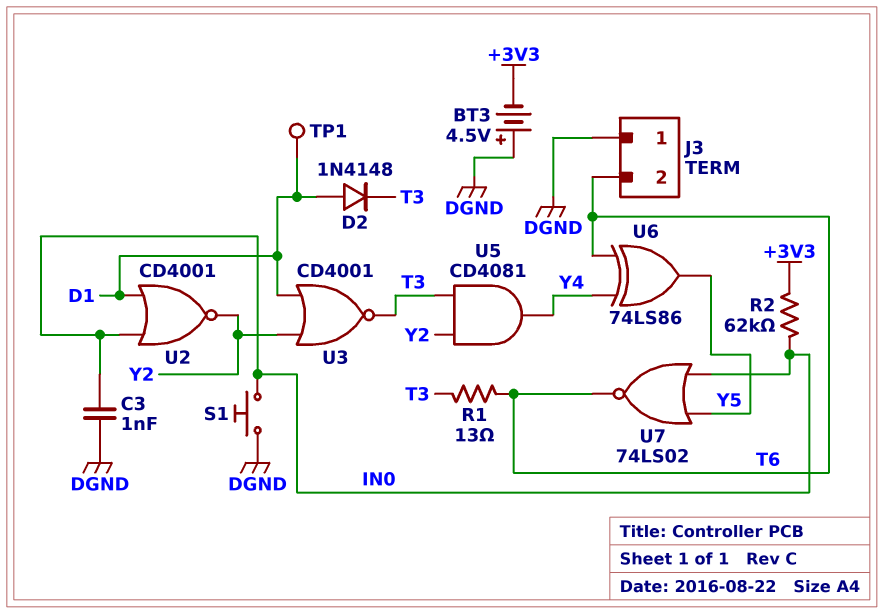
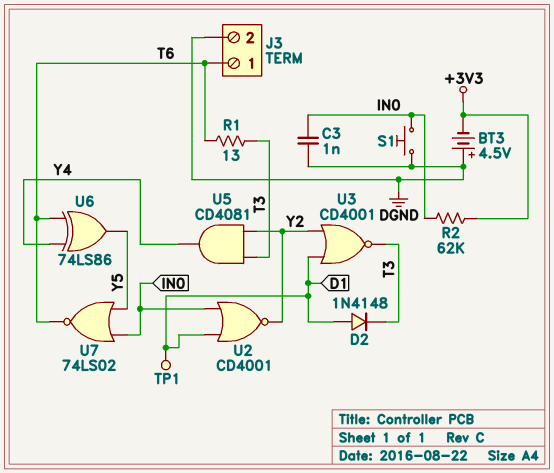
J3 pin 1: DGND -> T6
J3 pin 2: T6 -> DGND

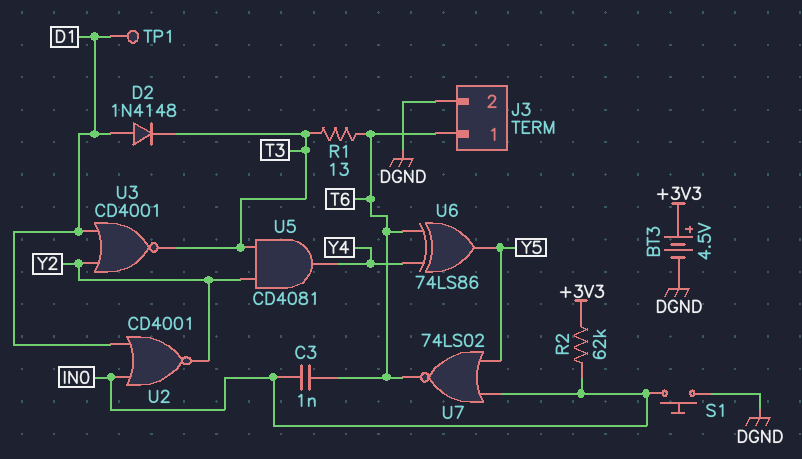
BT3: 4.5V (plus DGND, minus +3V3) -> 4.5V (plus +3V3, minus DGND)
C3: 1nF (DGND, IN0) -> 1nF (IN0, T6)

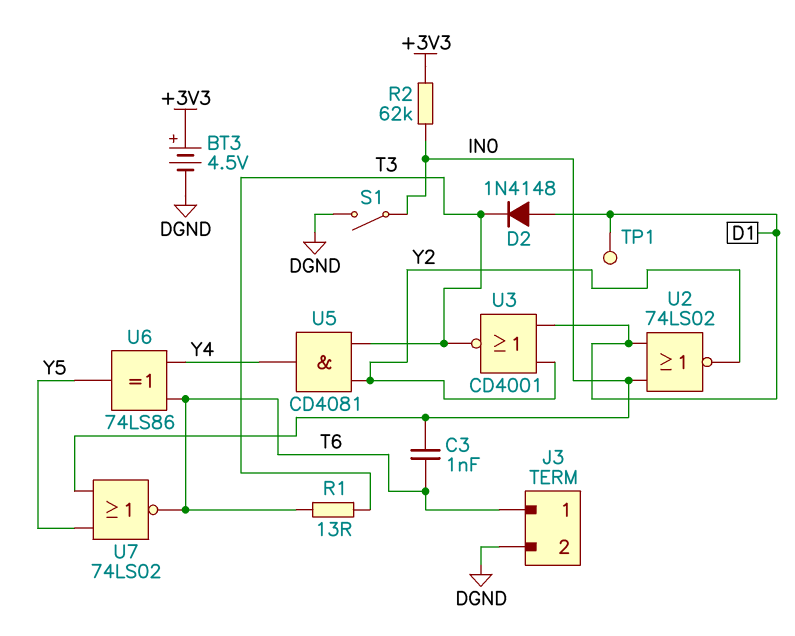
S1: button (DGND, IN0) -> switch (DGND, IN0)
U2: NOR CD4001 (in D1, in IN0, out Y2) -> NOR 74LS02 (in D1, in IN0, out Y2)

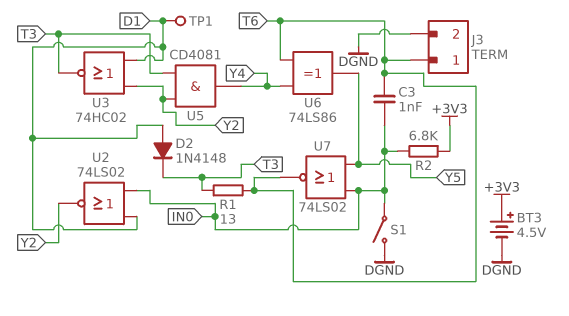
R2: 62k (+3V3, IN0) -> 6.8k (+3V3, IN0)
U3: NOR CD4001 (in D1, in Y2, out T3) -> NOR 74HC02 (in D1, in Y2, out T3)

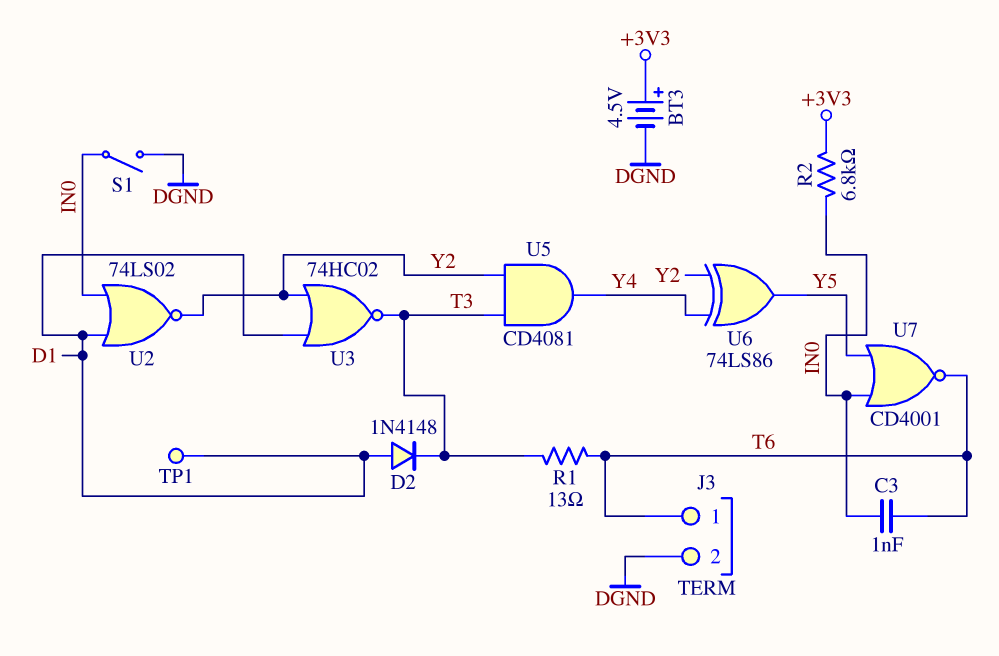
U6: XOR 74LS86 (in T6, in Y4, out Y5) -> XOR 74LS86 (in Y2, in Y4, out Y5)
U7: NOR 74LS02 (in IN0, in Y5, out T6) -> NOR CD4001 (in IN0, in Y5, out T6)

